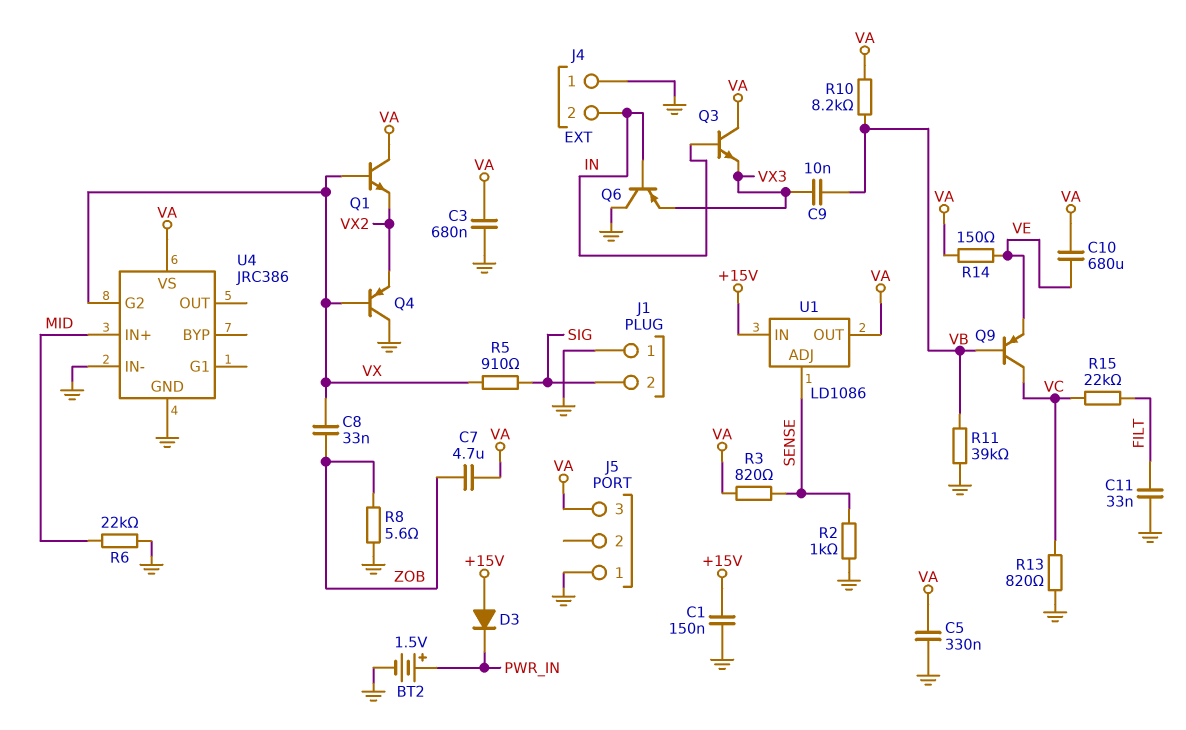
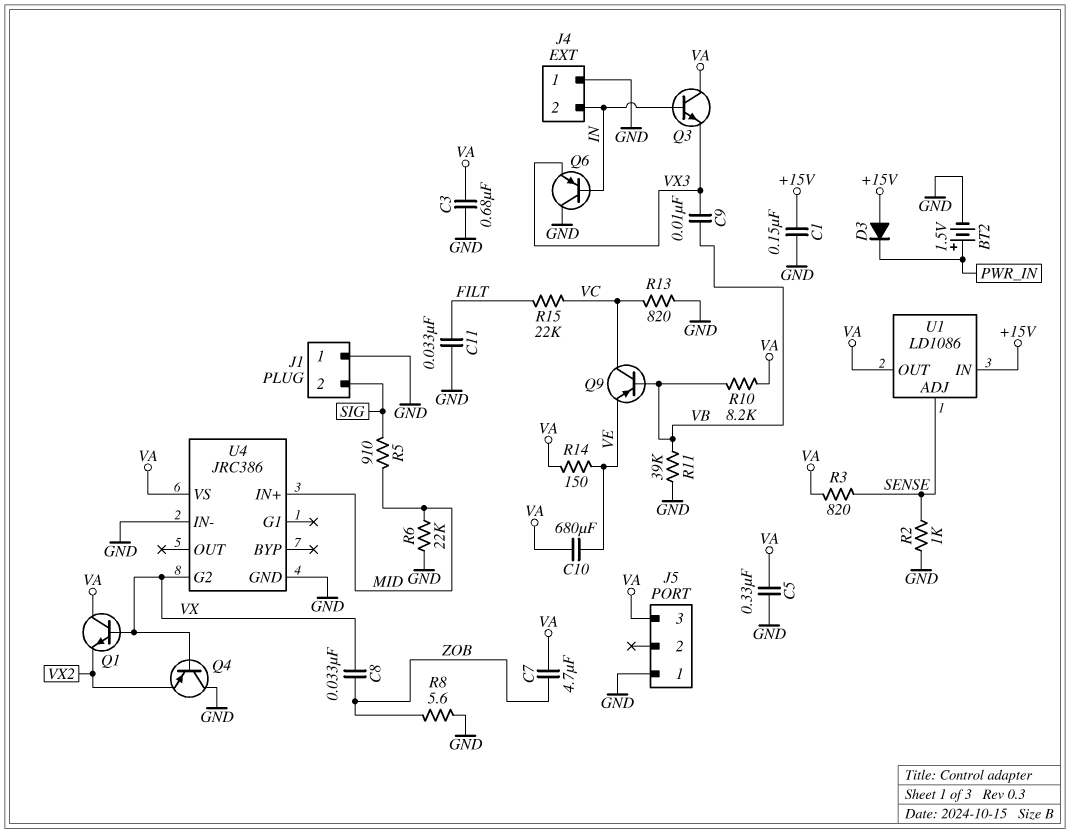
R5: 910 (SIG, VX) -> 910 (MID, SIG)

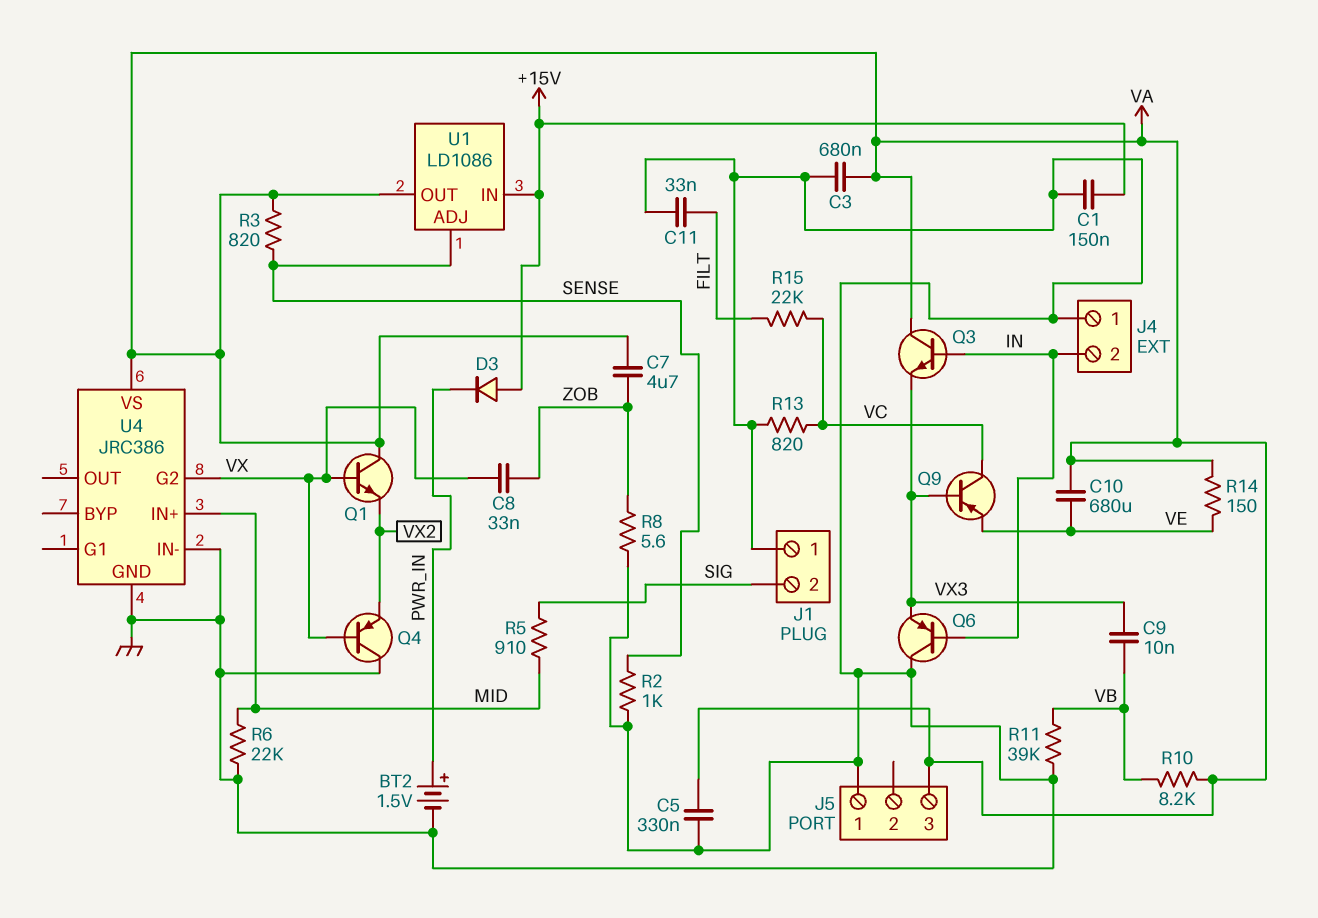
Q9: PNP (B VB, C VC, E VE) -> PNP (B VX3, C VC, E VE)

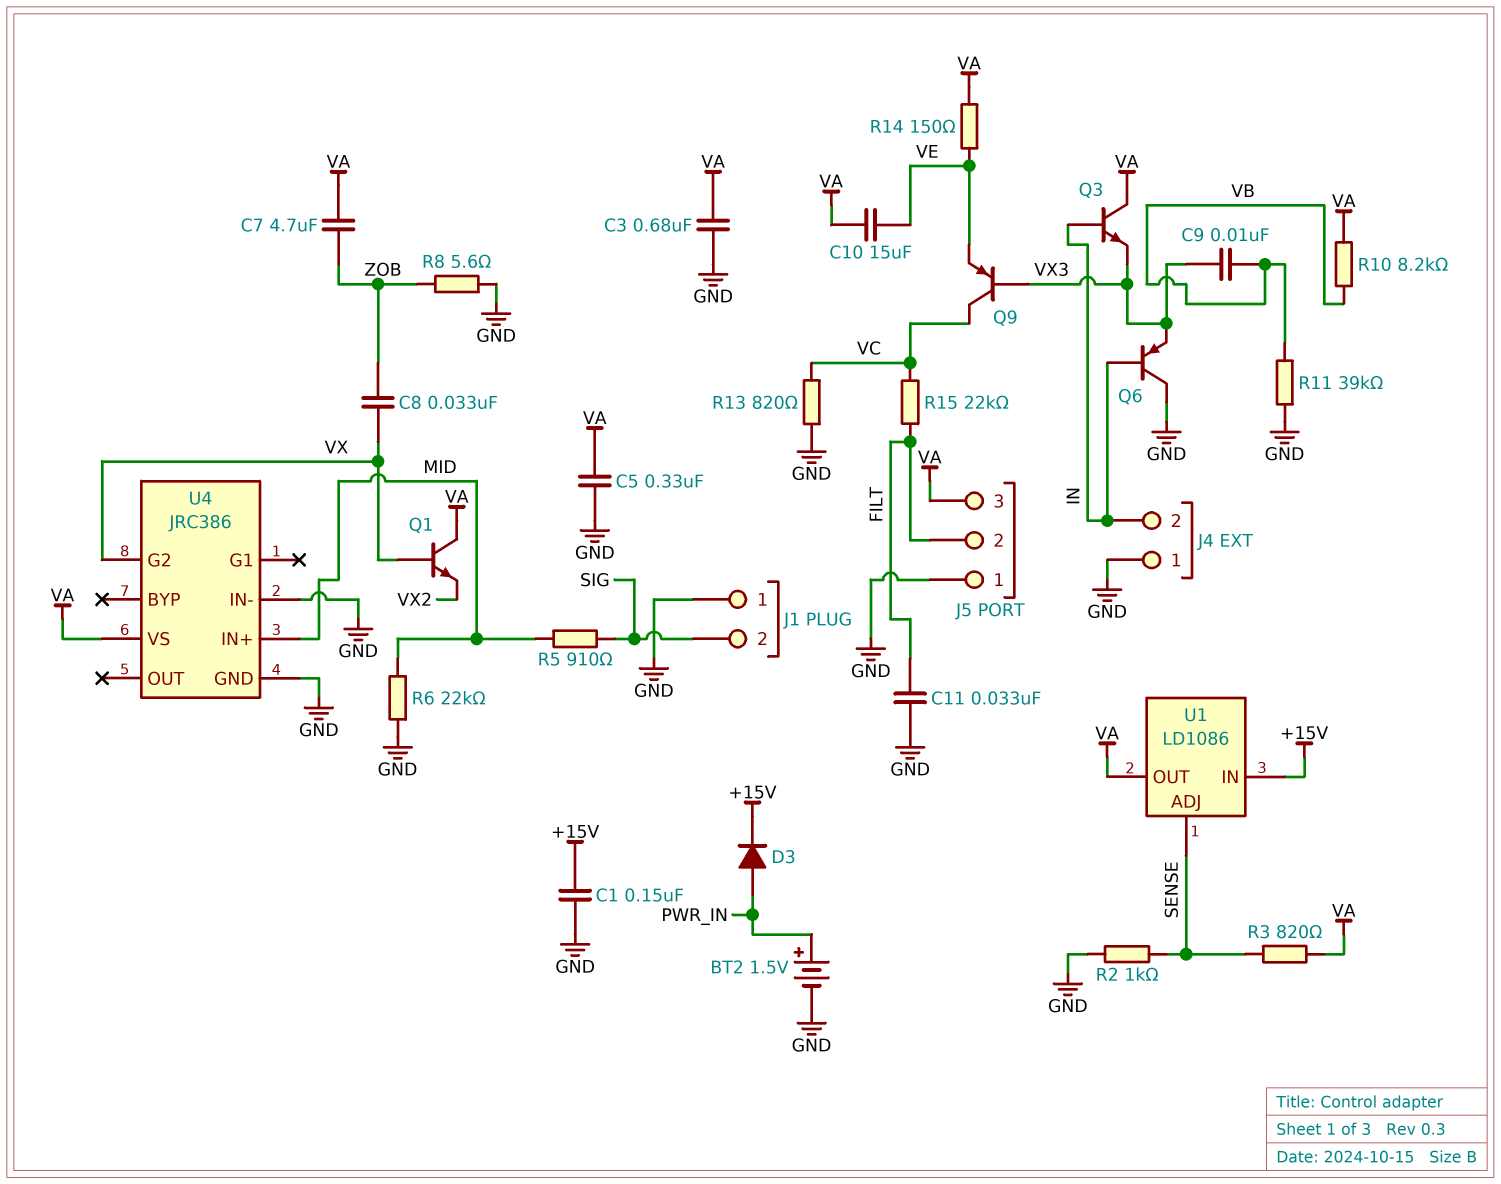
C10: 680uF (VA, VE) -> 15uF (VA, VE)
D3: diode (A +15V, K PWR_IN) -> diode (A PWR_IN, K +15V)
J5 pin 2: none -> FILT
Q4: PNP (B VX, C GND, E VX2) -> none

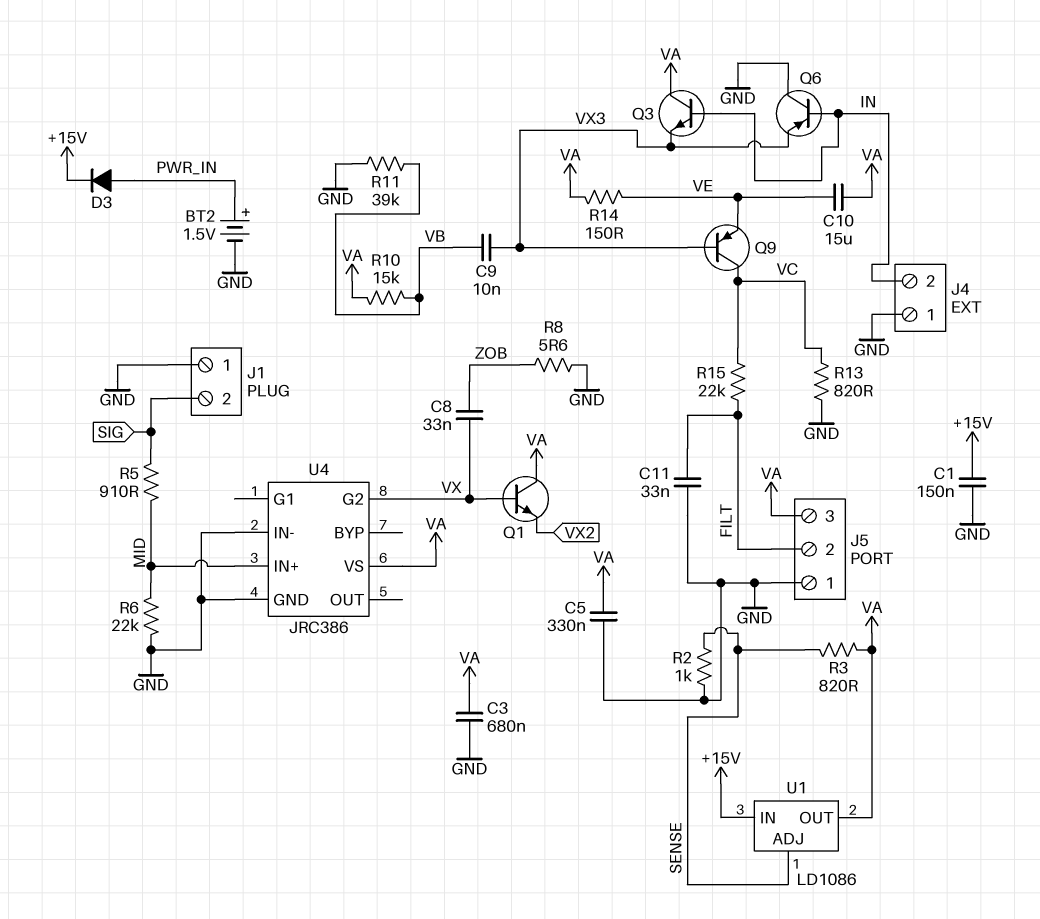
C7: 4.7uF (VA, ZOB) -> none
R10: 8.2k (VA, VB) -> 15k (VA, VB)

